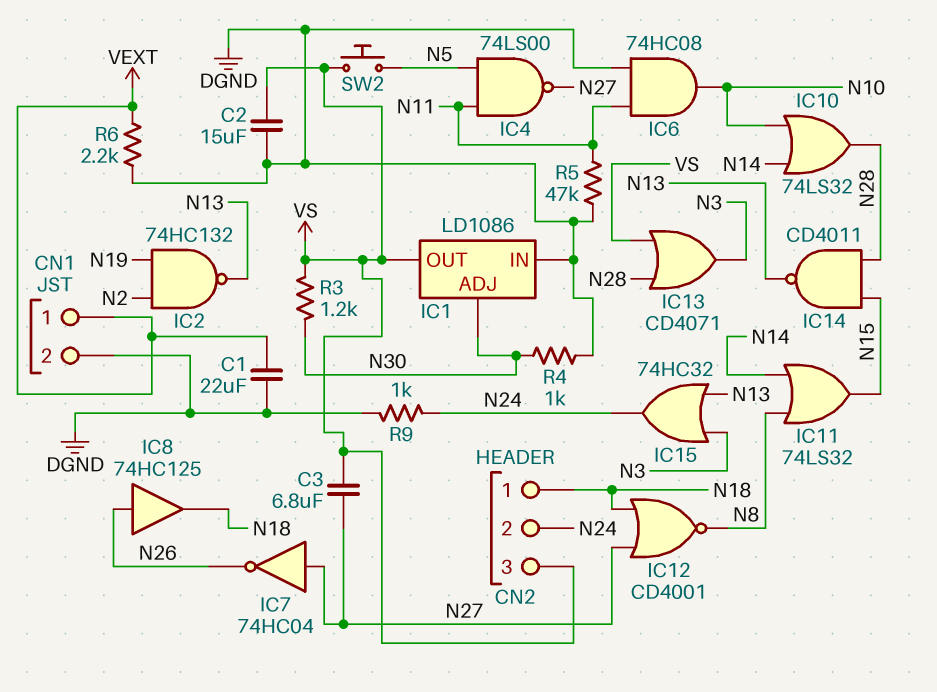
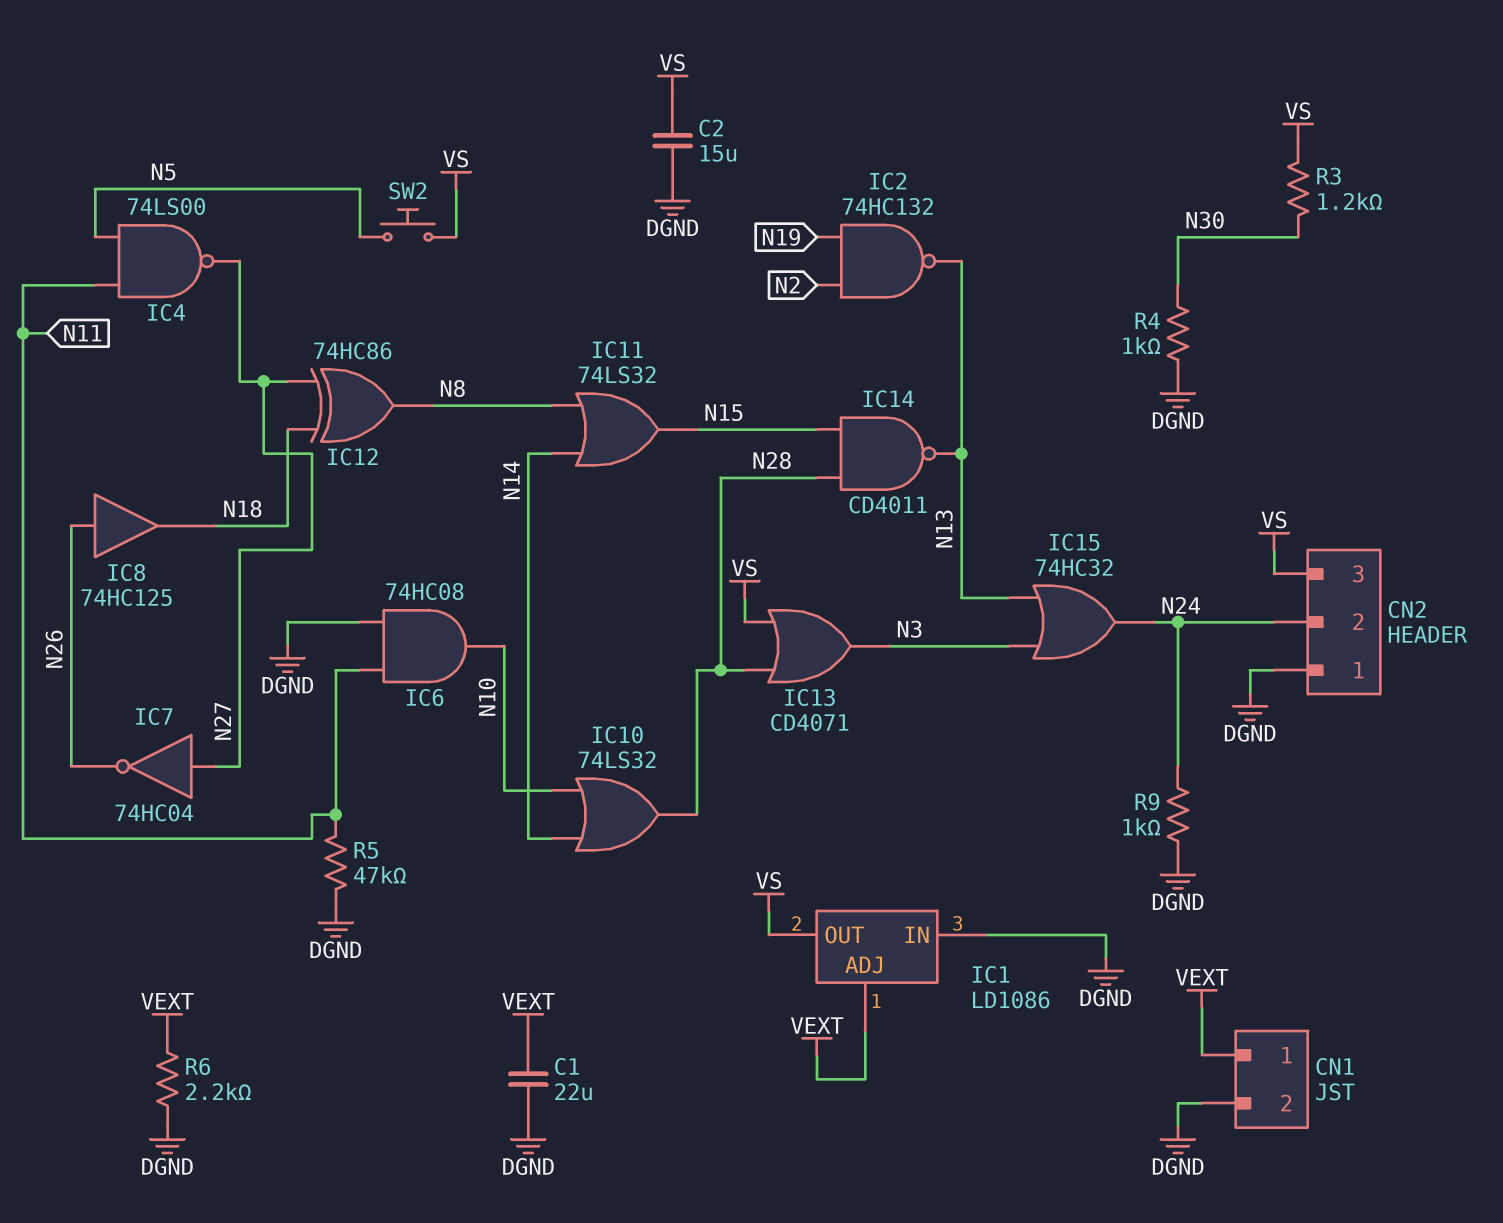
C3: 6.8uF (N27, VS) -> none
CN2 pin 1: N18 -> DGND
IC1 pin ADJ: N30 -> VEXT
IC12: NOR CD4001 (in N18, in N27, out N8) -> XOR 74HC86 (in N18, in N27, out N8)

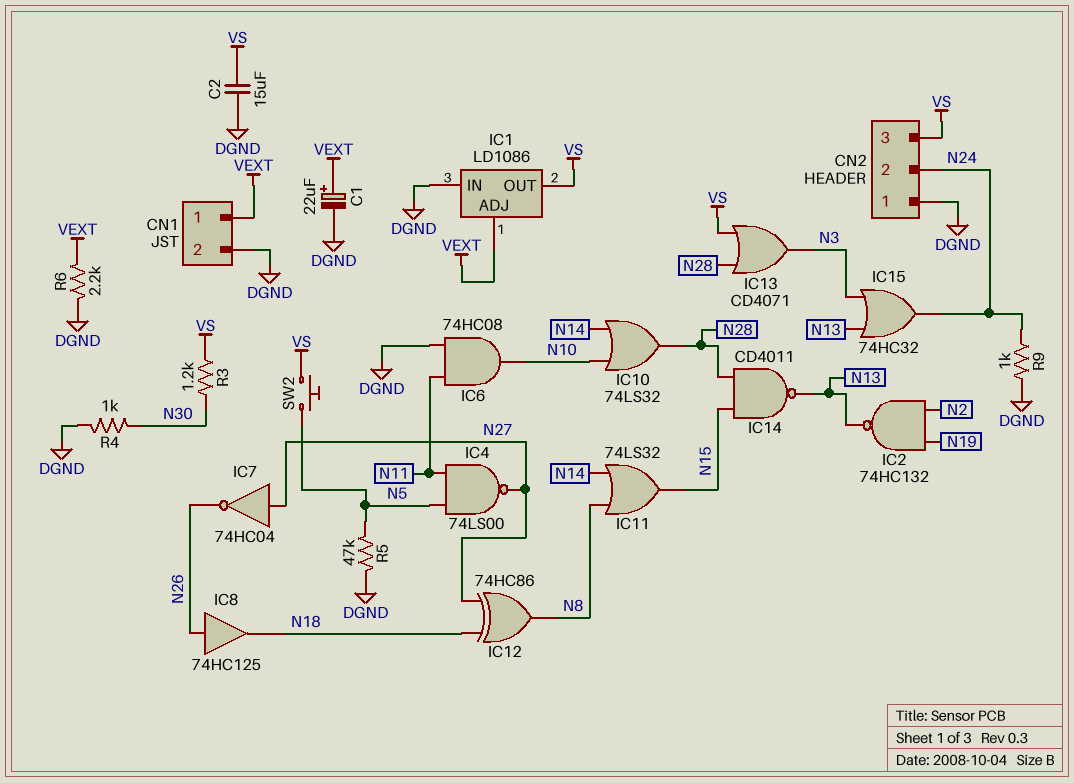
C1: 22uF (DGND, VEXT) -> 22uF (plus VEXT, minus DGND)
R5: 47k (DGND, N11) -> 47k (DGND, N5)

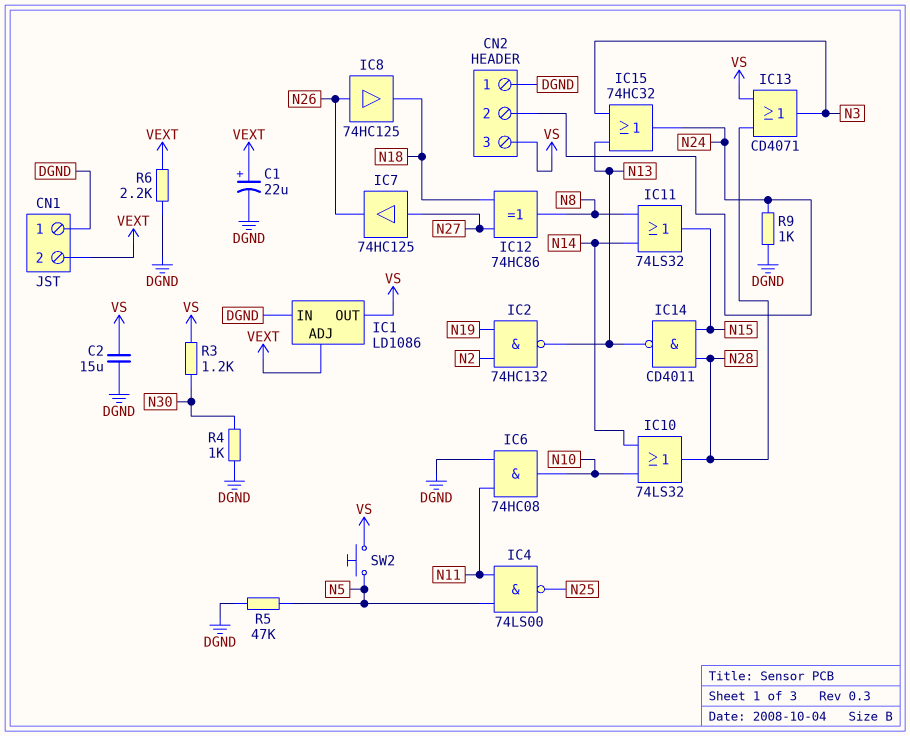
CN1 pin 1: VEXT -> DGND
CN1 pin 2: DGND -> VEXT
IC4: NAND 74LS00 (in N5, in N11, out N27) -> NAND 74LS00 (in N5, in N11, out N25)
IC7: NOT 74HC04 (in N27, out N26) -> buffer 74HC125 (in N27, out N26)

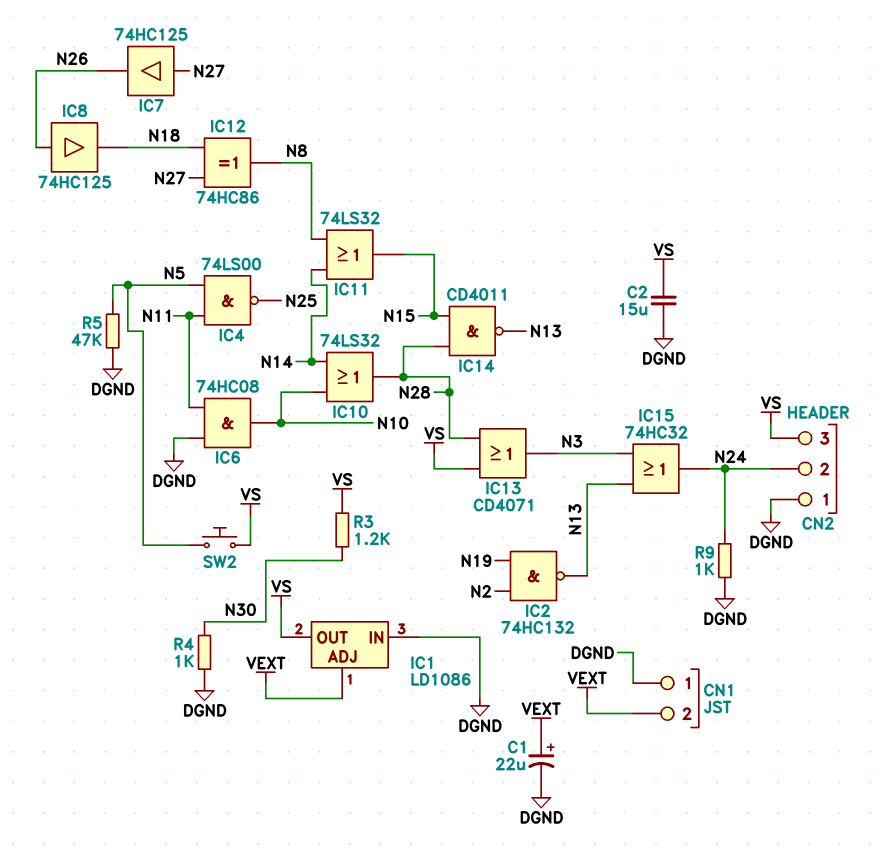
R6: 2.2k (DGND, VEXT) -> none

